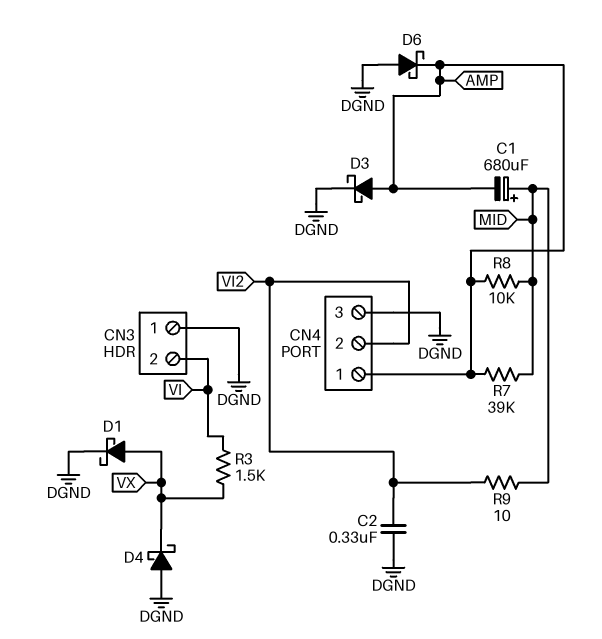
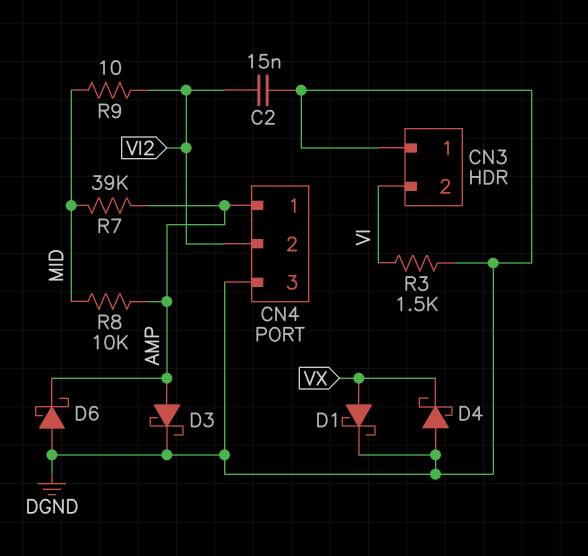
C1: 680uF (plus MID, minus AMP) -> none
C2: 330nF (DGND, VI2) -> 15nF (DGND, VI2)
R3: 1.5k (VI, VX) -> 1.5k (DGND, VI)

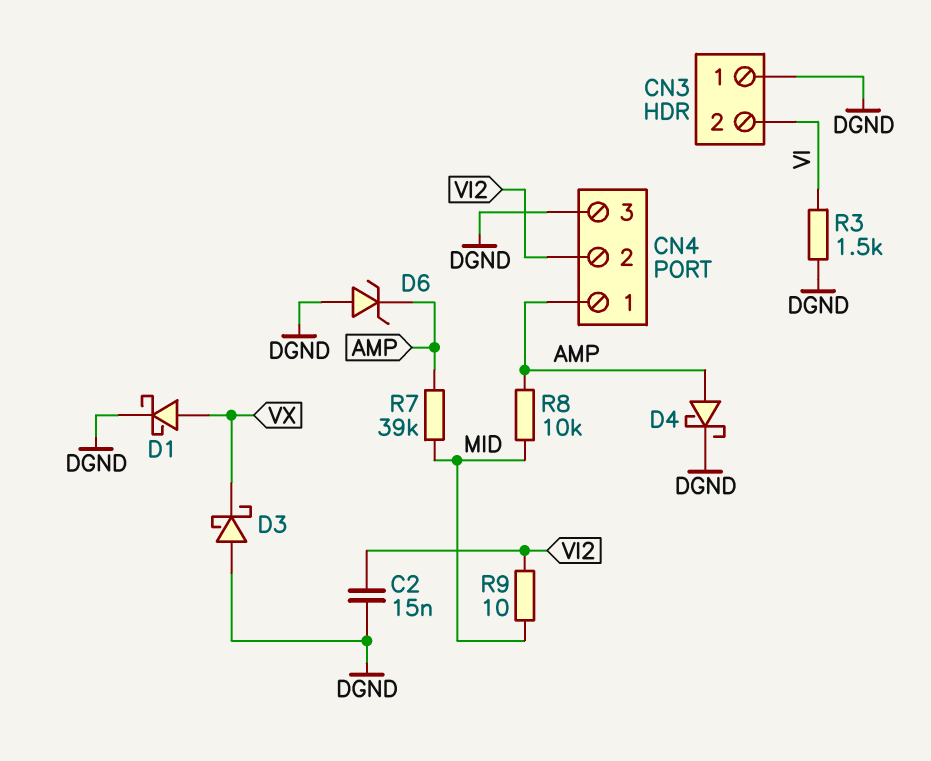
D3: schottky (A AMP, K DGND) -> schottky (A DGND, K VX)
D4: schottky (A DGND, K VX) -> schottky (A AMP, K DGND)
D6: schottky (A DGND, K AMP) -> zener (A DGND, K AMP)

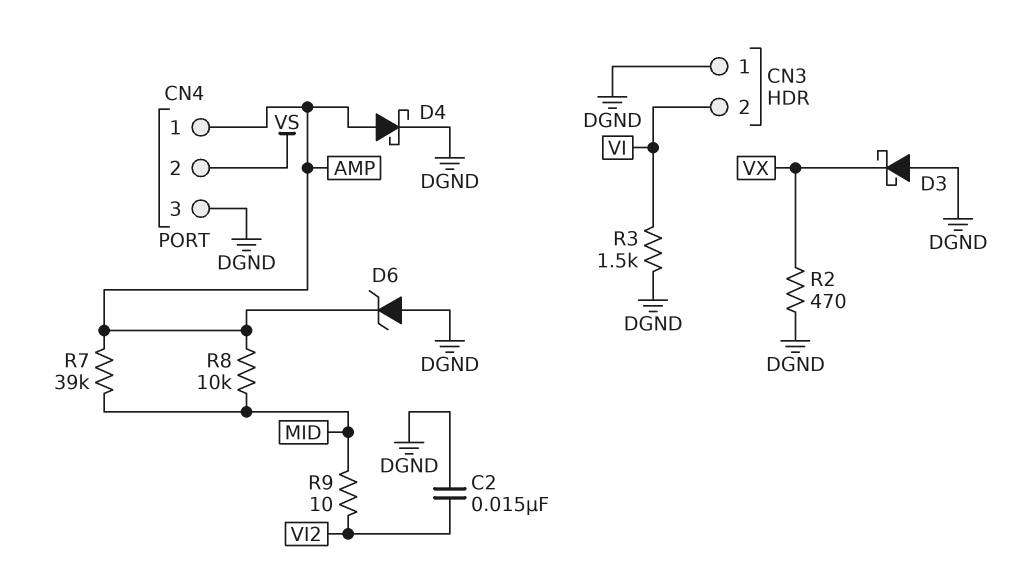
CN4 pin 2: VI2 -> VS
D1: schottky (A VX, K DGND) -> none
R2: none -> 470 (DGND, VX)

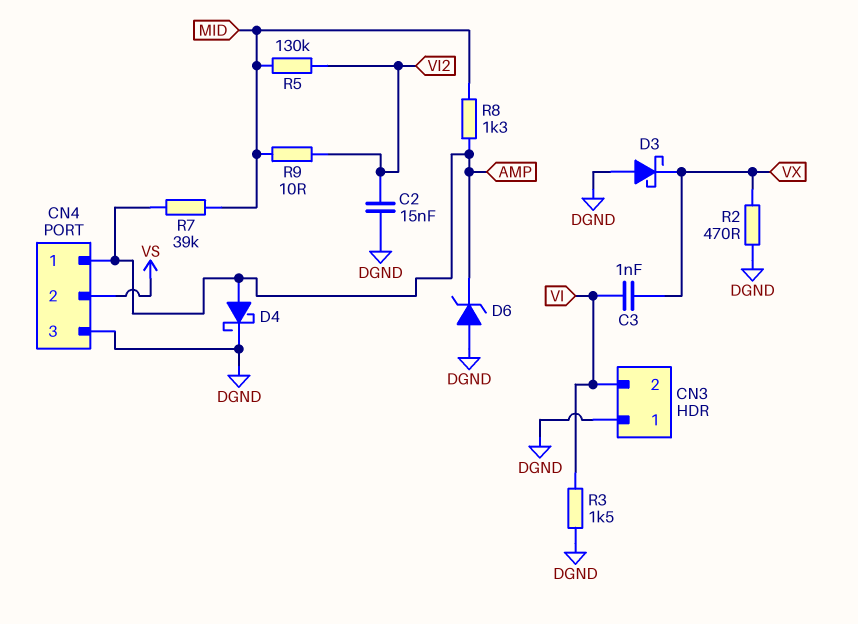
C3: none -> 1nF (VI, VX)
R5: none -> 130k (MID, VI2)
R8: 10k (AMP, MID) -> 1.3k (AMP, MID)

